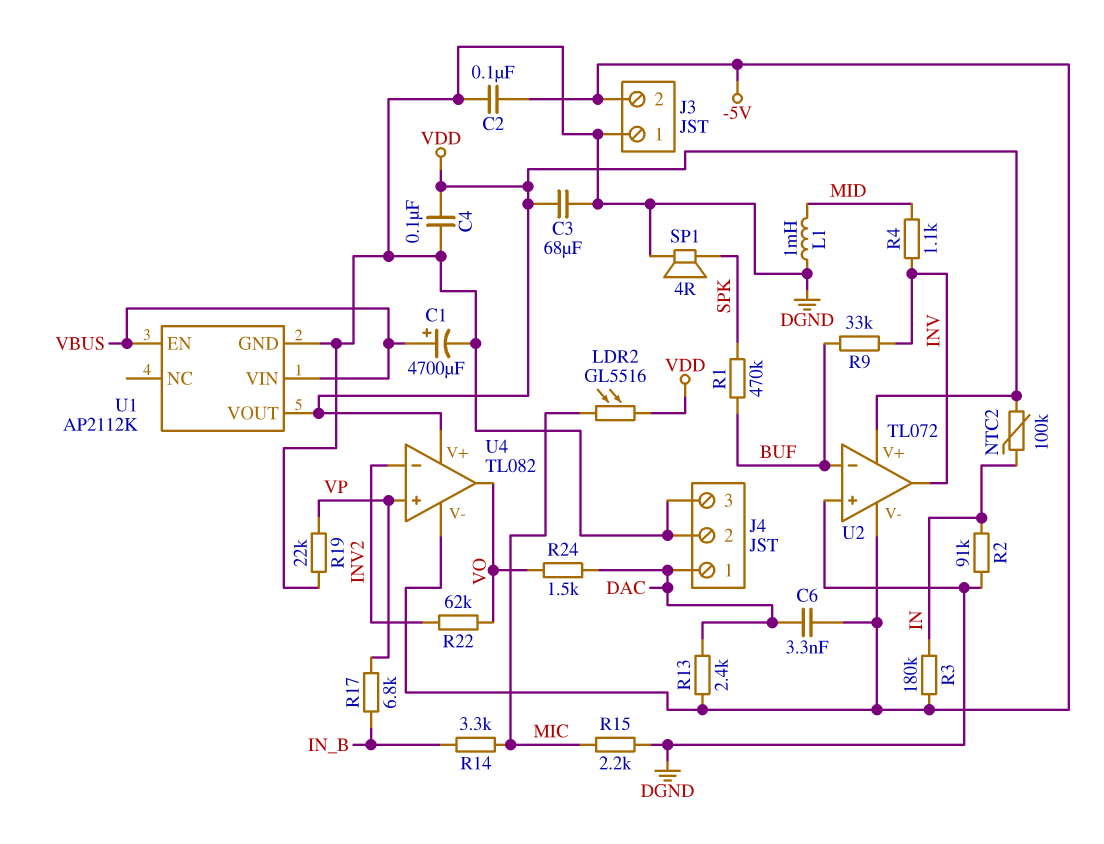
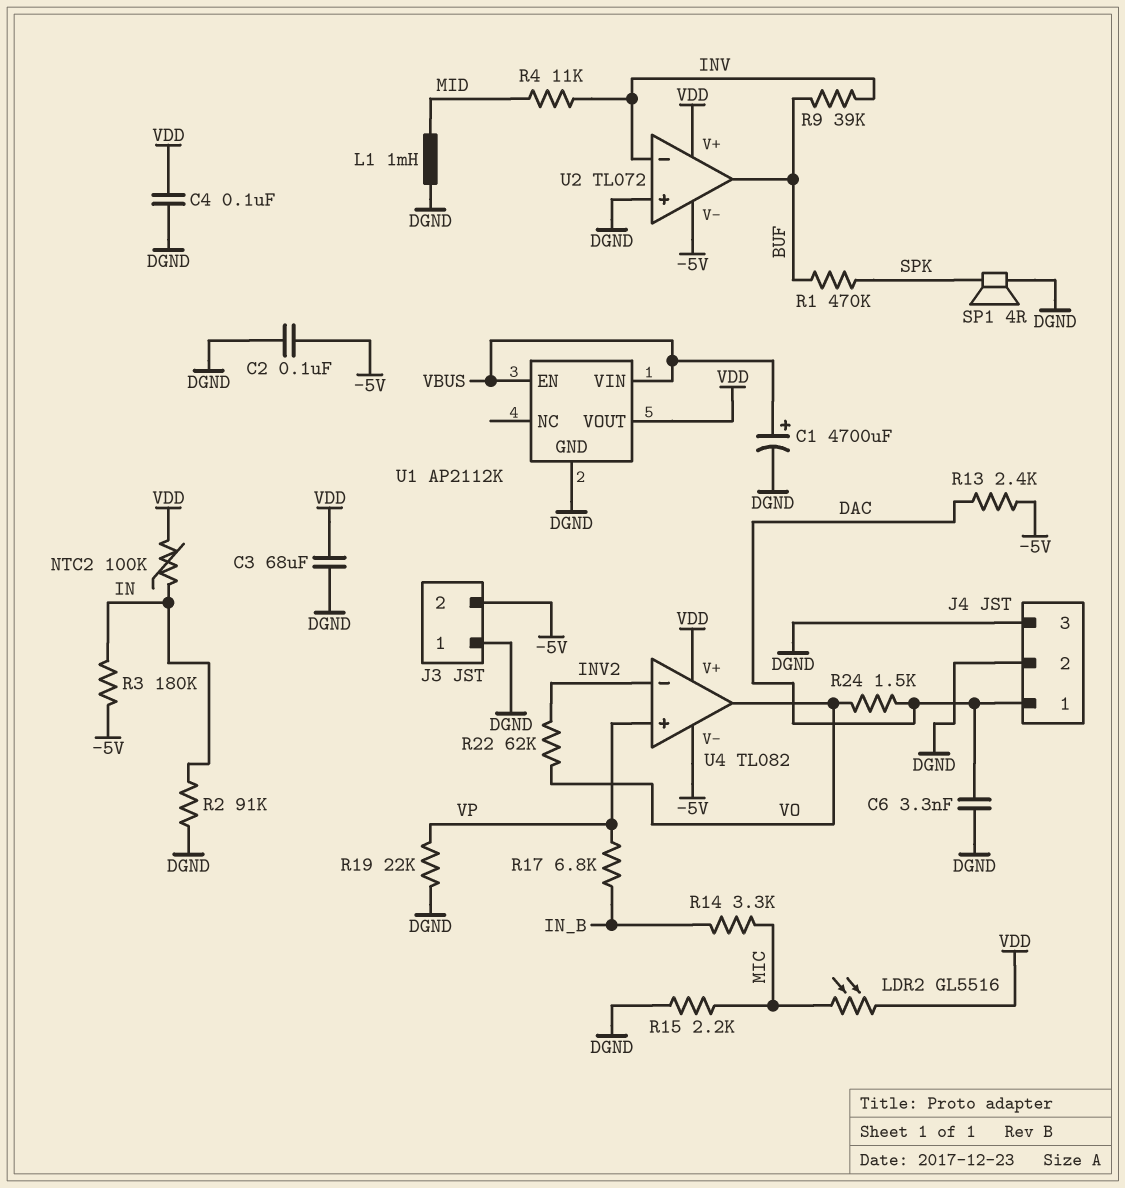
C6: 3.3nF (-5V, DAC) -> 3.3nF (DAC, DGND)
R4: 1.1k (INV, MID) -> 11k (INV, MID)
R9: 33k (BUF, INV) -> 39k (BUF, INV)
U2 pin in-: BUF -> INV
U2 pin out: INV -> BUF

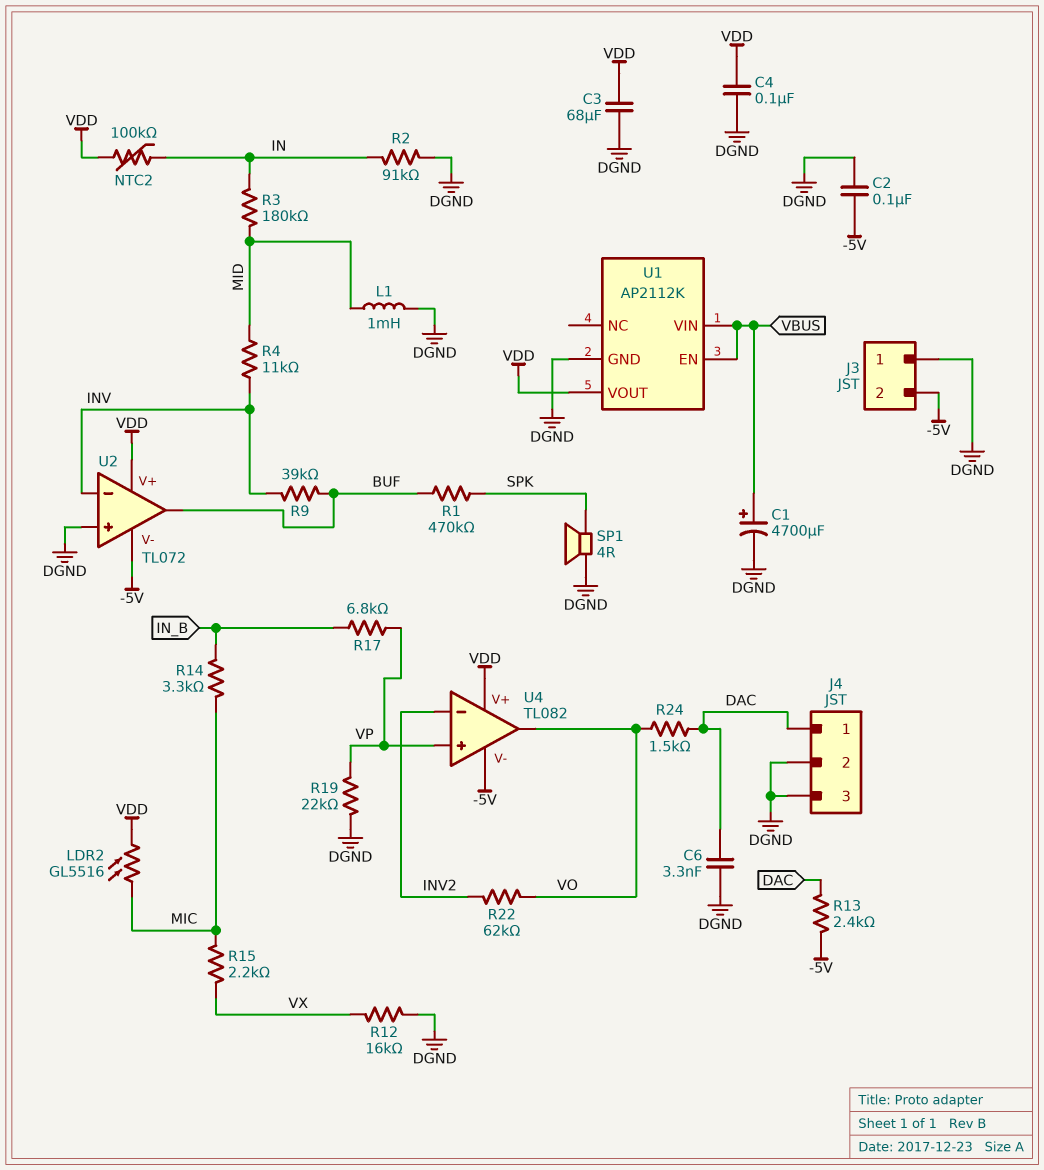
R3: 180k (-5V, IN) -> 180k (IN, MID)
R12: none -> 16k (DGND, VX)
R15: 2.2k (DGND, MIC) -> 2.2k (MIC, VX)

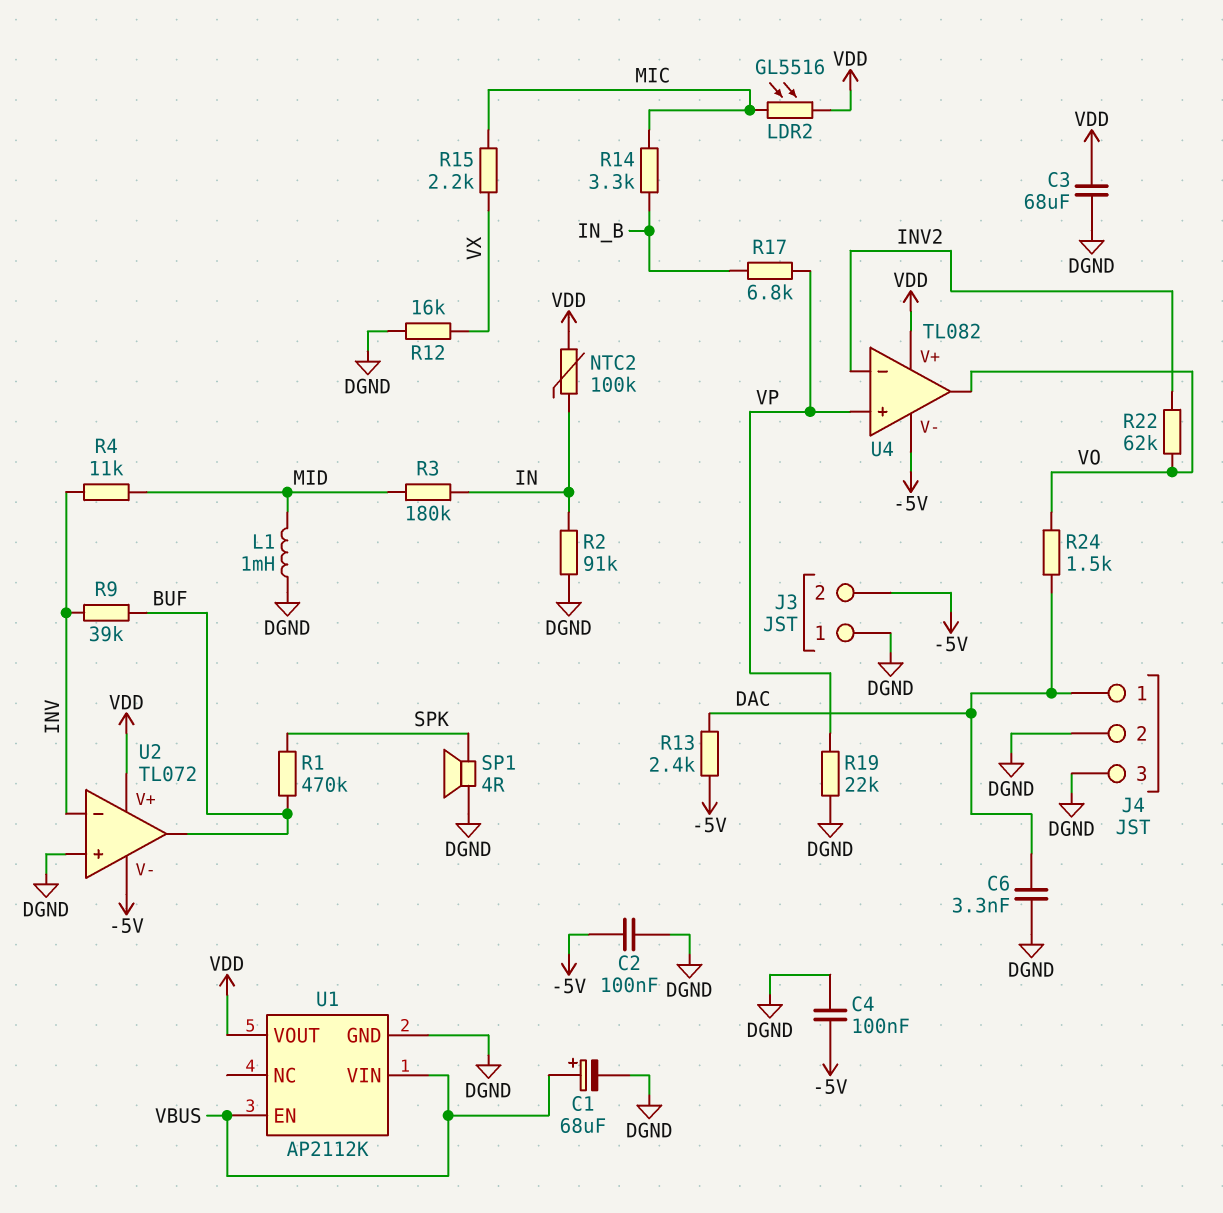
C1: 4700uF (plus VBUS, minus DGND) -> 68uF (plus VBUS, minus DGND)
C4: 100nF (DGND, VDD) -> 100nF (-5V, DGND)

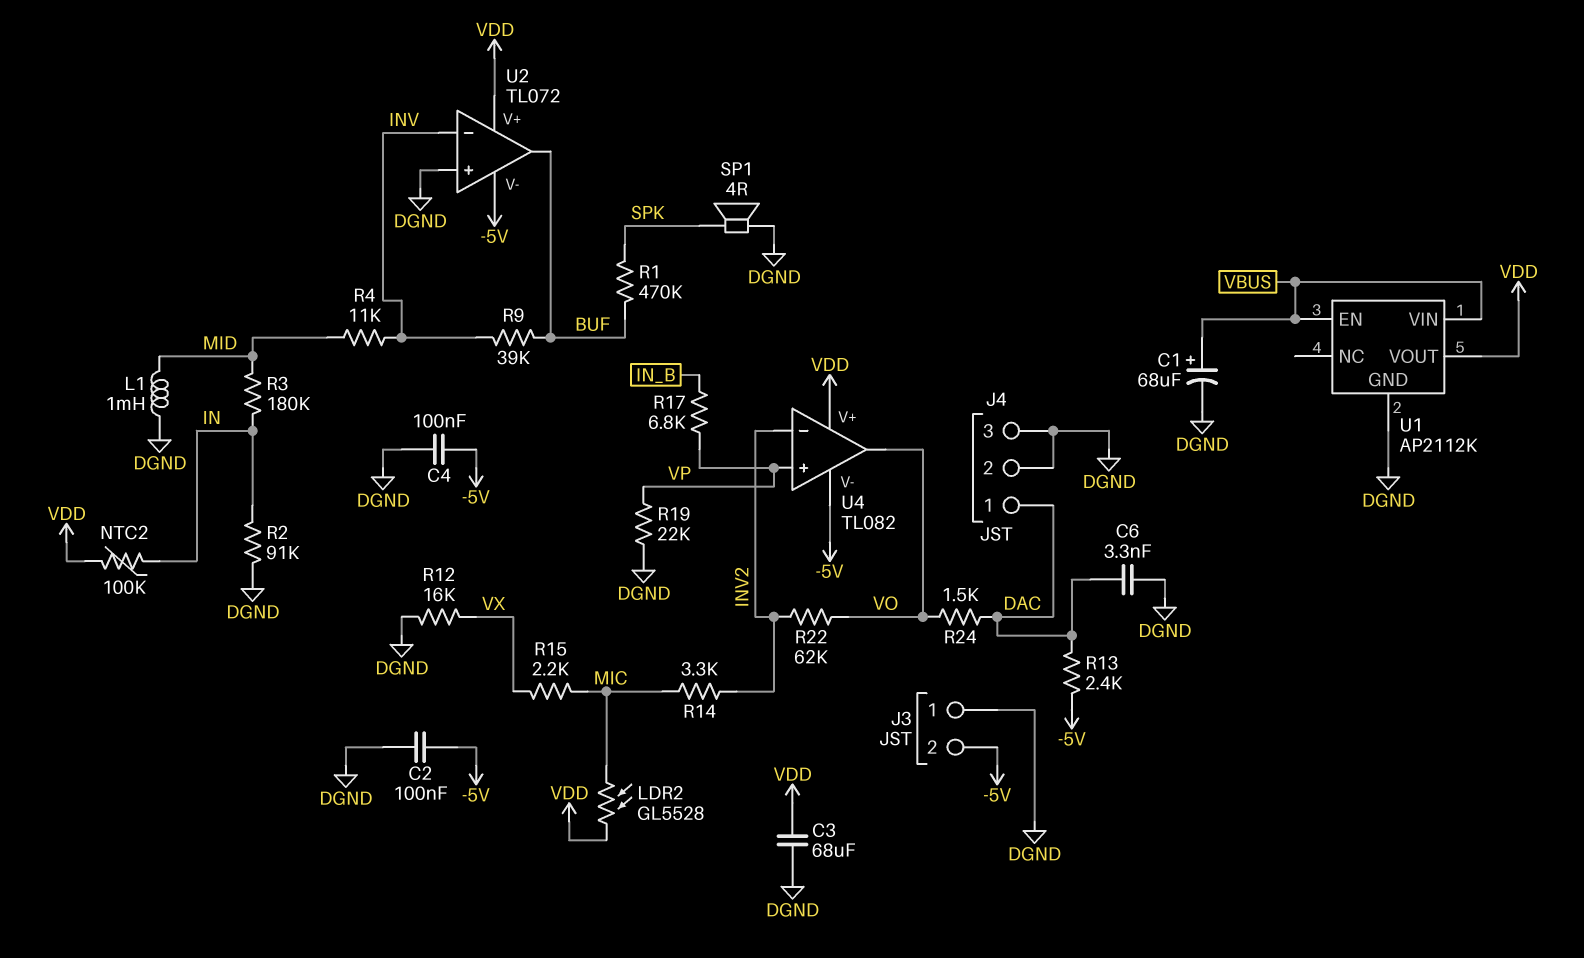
LDR2: GL5516 (MIC, VDD) -> GL5528 (MIC, VDD)
R14: 3.3k (IN_B, MIC) -> 3.3k (INV2, MIC)

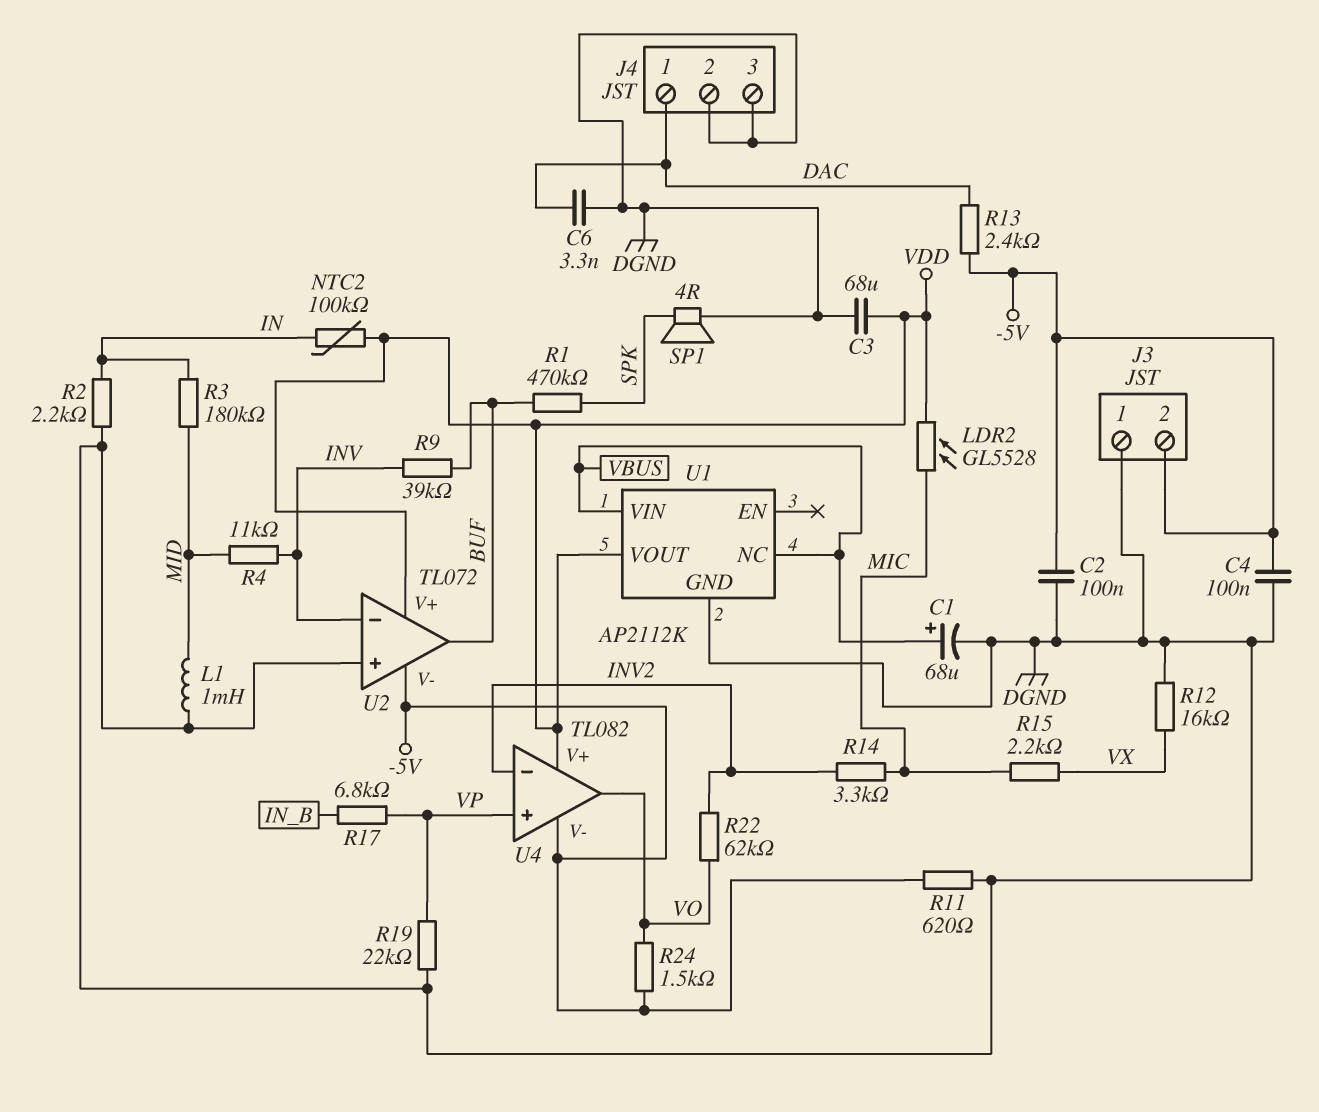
R2: 91k (DGND, IN) -> 2.2k (DGND, IN)
R11: none -> 620 (-5V, DGND)
R24: 1.5k (DAC, VO) -> 1.5k (-5V, VO)
U1 pin EN: VBUS -> none
U1 pin NC: none -> VBUS

